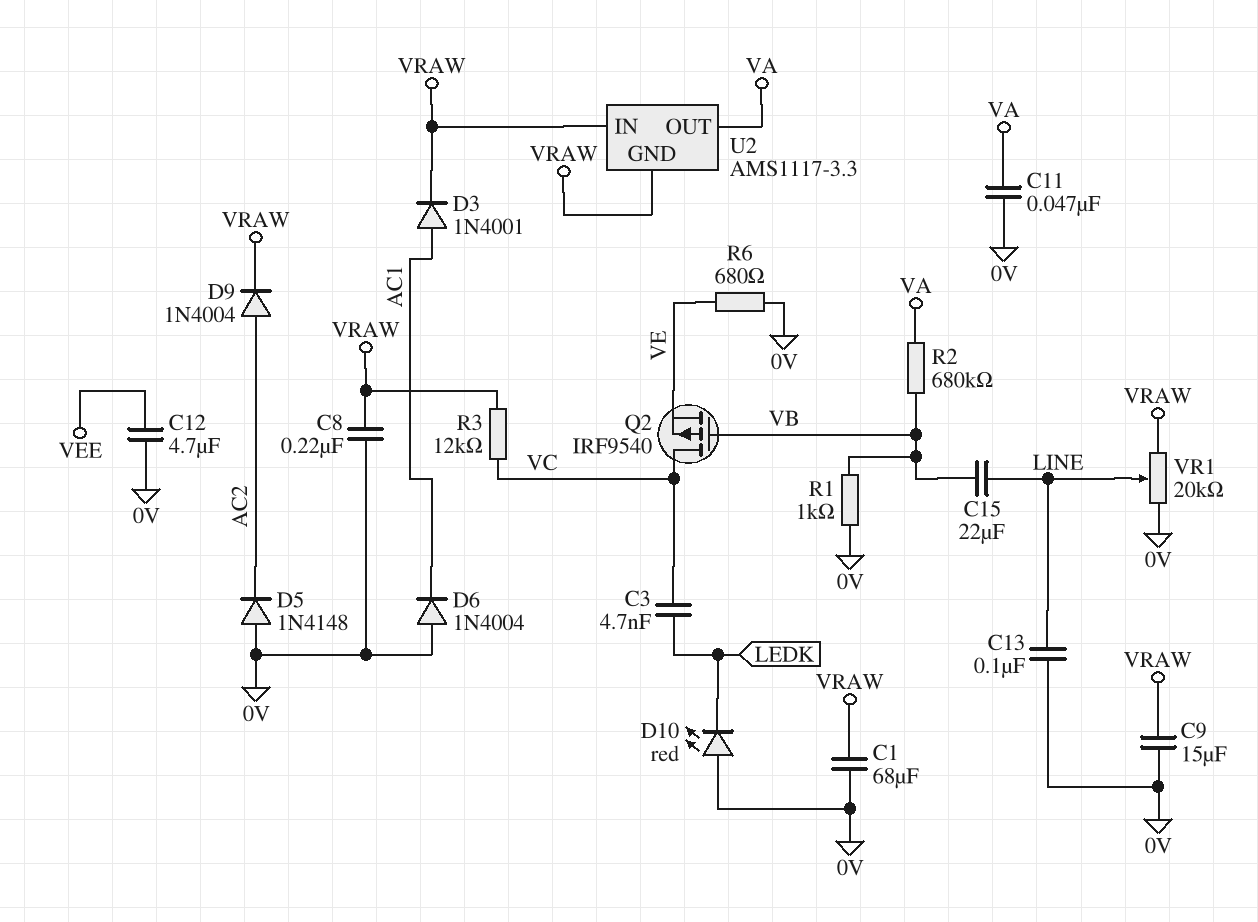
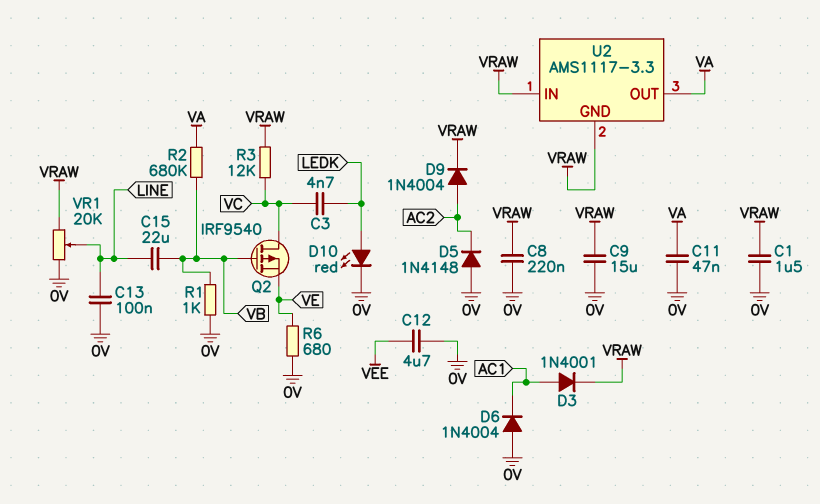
C1: 68uF (0V, VRAW) -> 1.5uF (0V, VRAW)
D10: LED red (A 0V, K LEDK) -> LED red (A LEDK, K 0V)

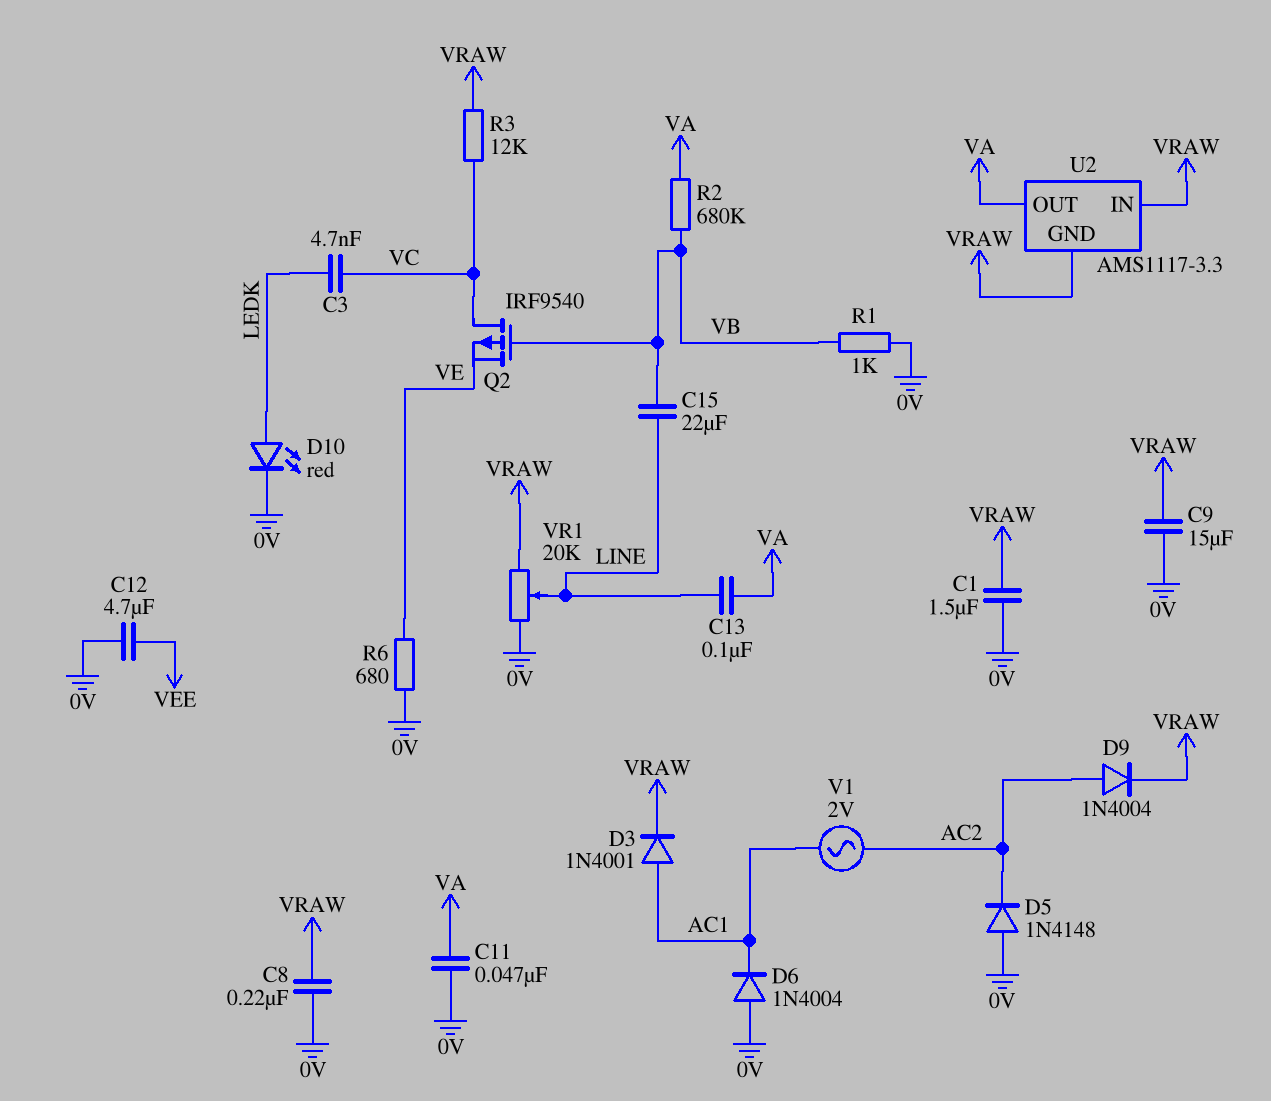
C13: 100nF (0V, LINE) -> 100nF (LINE, VA)
V1: none -> AC 2V (AC1, AC2)

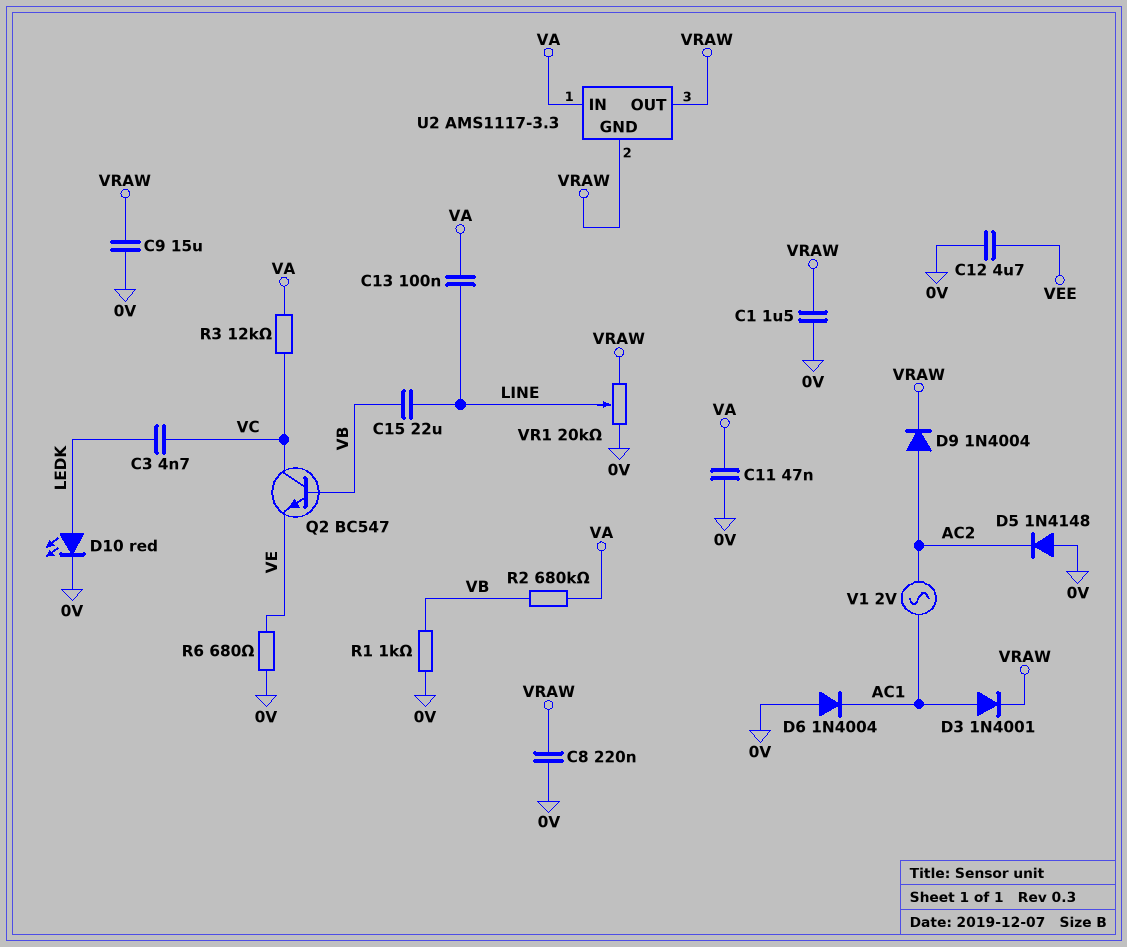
Q2: PMOS IRF9540 (G VB, D VC, S VE) -> NPN BC547 (B VB, C VC, E VE)
R3: 12k (VC, VRAW) -> 12k (VA, VC)
U2 pin IN: VRAW -> VA
U2 pin OUT: VA -> VRAW

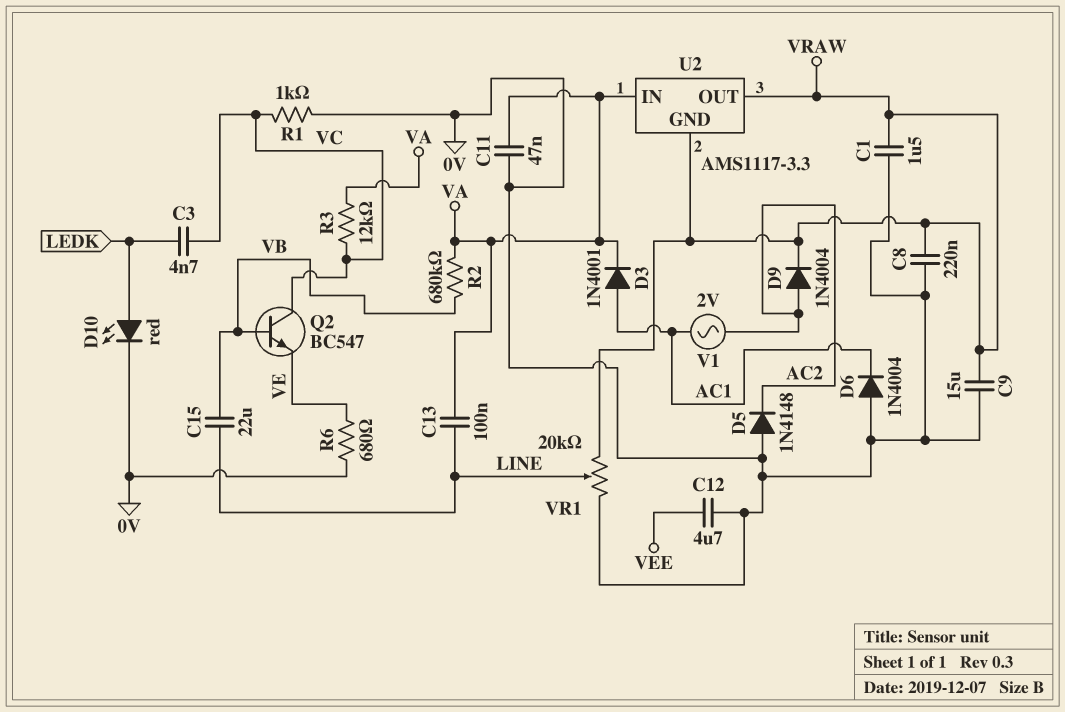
D3: diode 1N4001 (A AC1, K VRAW) -> diode 1N4001 (A AC1, K VA)
R1: 1k (0V, VB) -> 1k (0V, VC)

